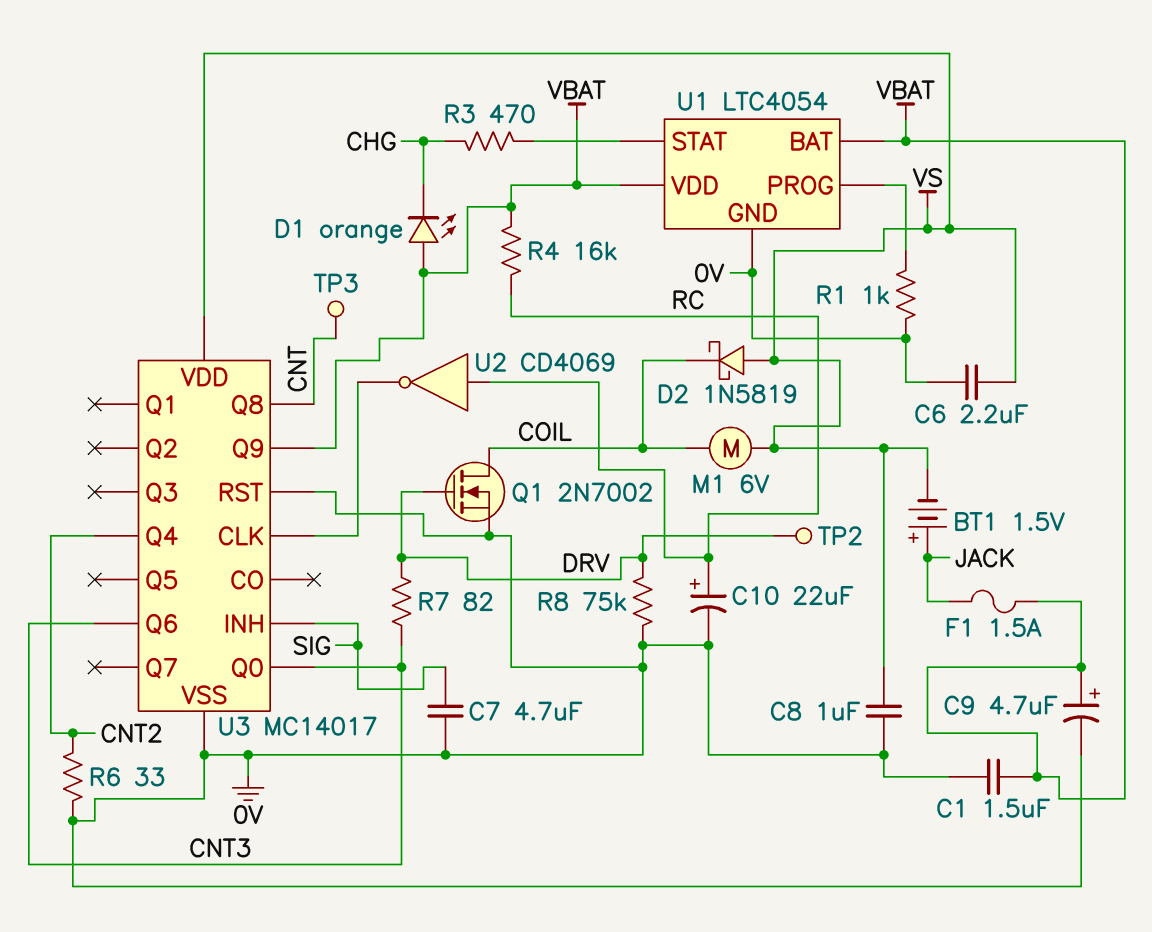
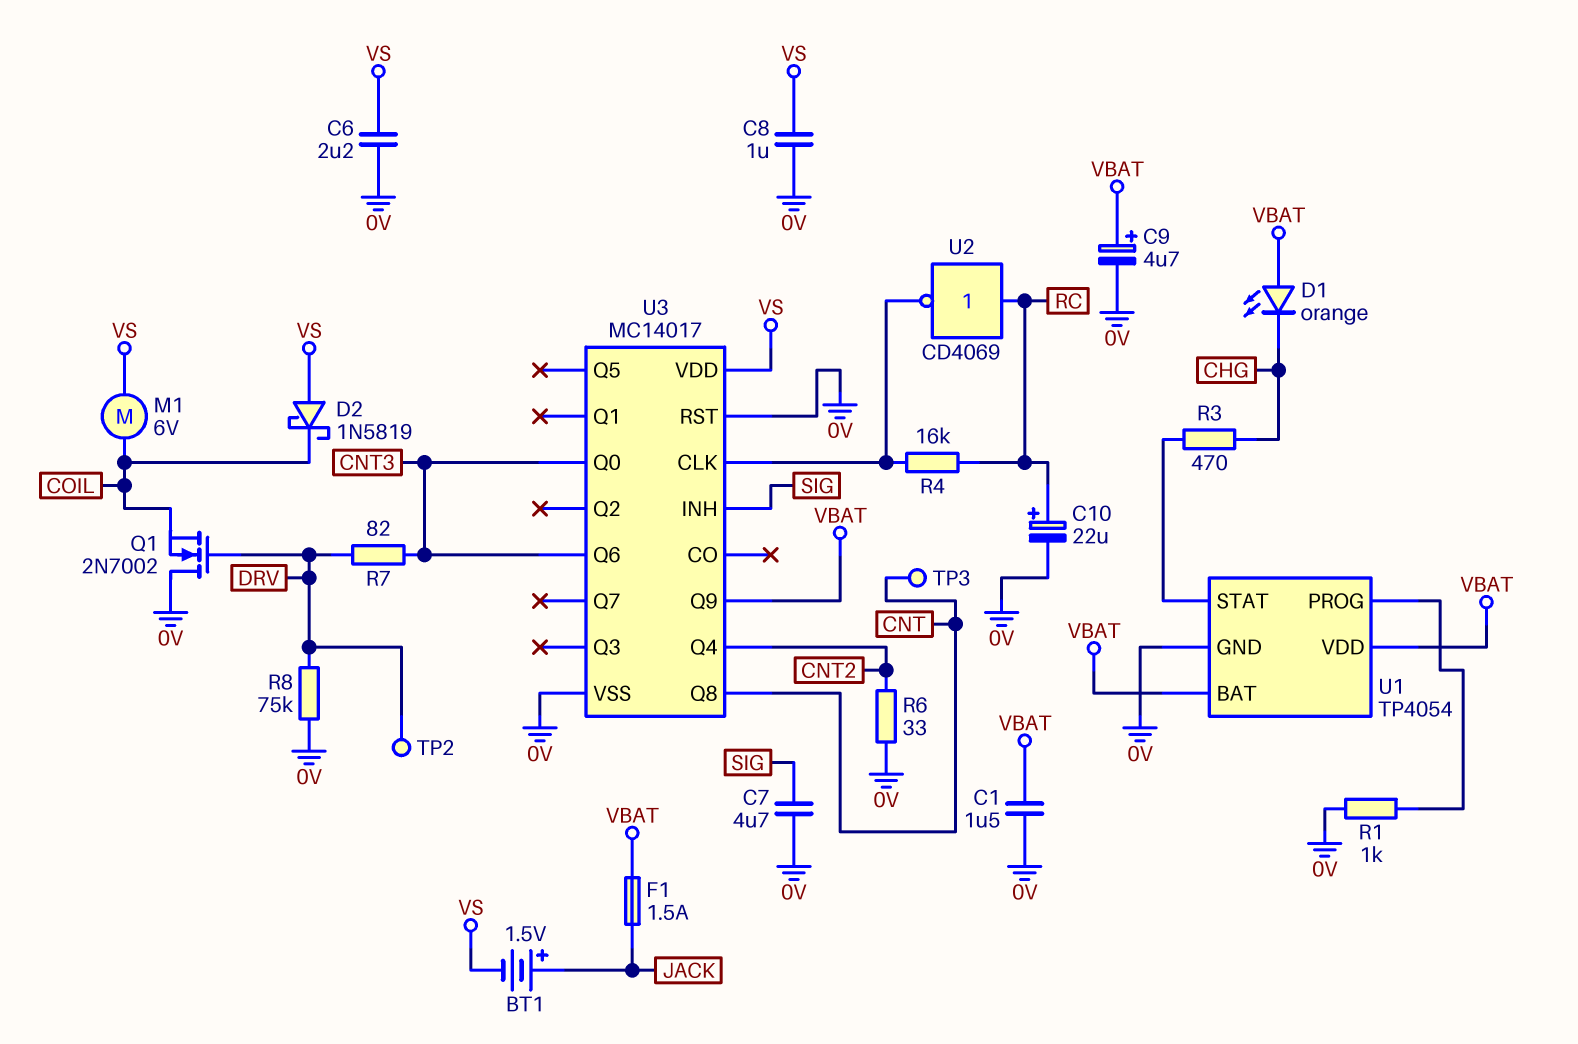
Q1: NMOS 2N7002 (G DRV, D COIL, S 0V) -> NMOS 2N7002 (G DRV, D 0V, S COIL)
R4: 16k (RC, VBAT) -> 16k (RC, U3/CLK)
U1: LTC4054 -> TP4054

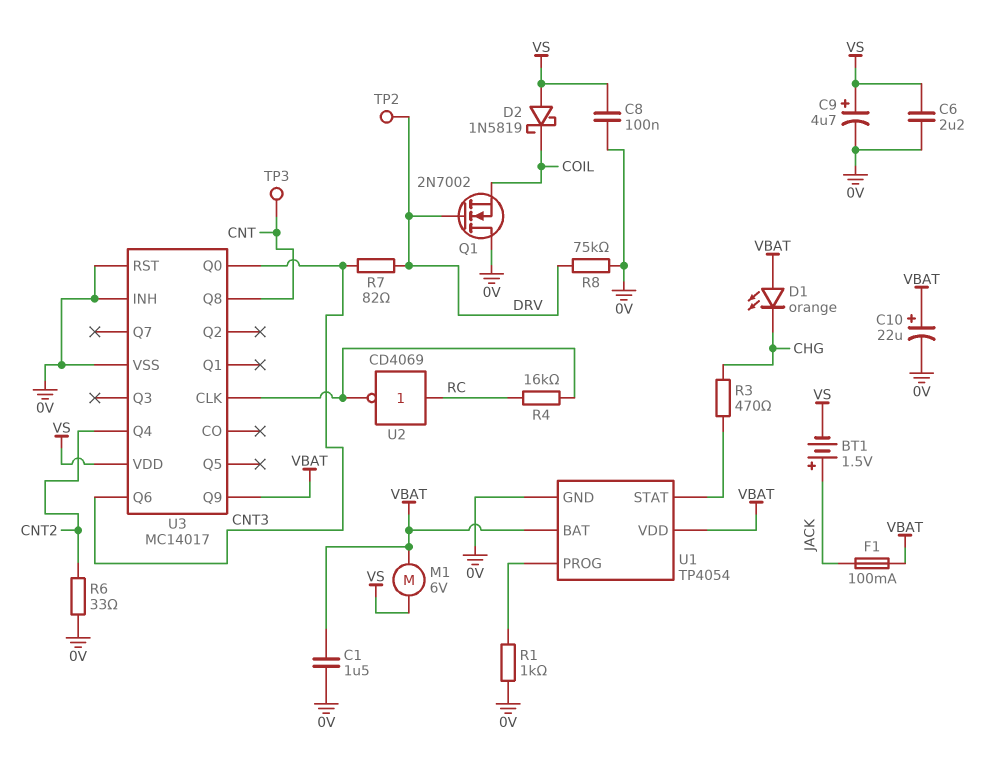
C7: 4.7uF (0V, SIG) -> none
C8: 1uF (0V, VS) -> 100nF (0V, VS)
C9: 4.7uF (plus VBAT, minus 0V) -> 4.7uF (plus VS, minus 0V)
C10: 22uF (plus RC, minus 0V) -> 22uF (plus VBAT, minus 0V)
F1: 1.5A (JACK, VBAT) -> 100mA (JACK, VBAT)
M1: motor 6V (COIL, VS) -> motor 6V (VBAT, VS)
U3 pin INH: SIG -> 0V

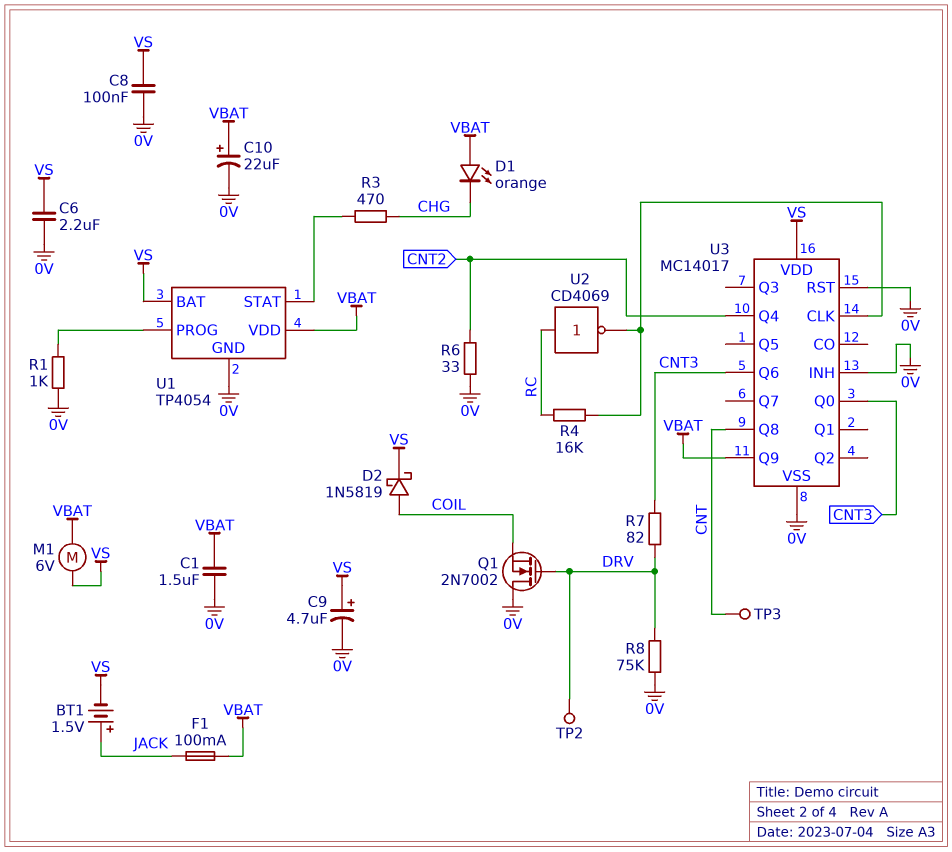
D2: schottky 1N5819 (A VS, K COIL) -> schottky 1N5819 (A COIL, K VS)
U1 pin BAT: VBAT -> VS

